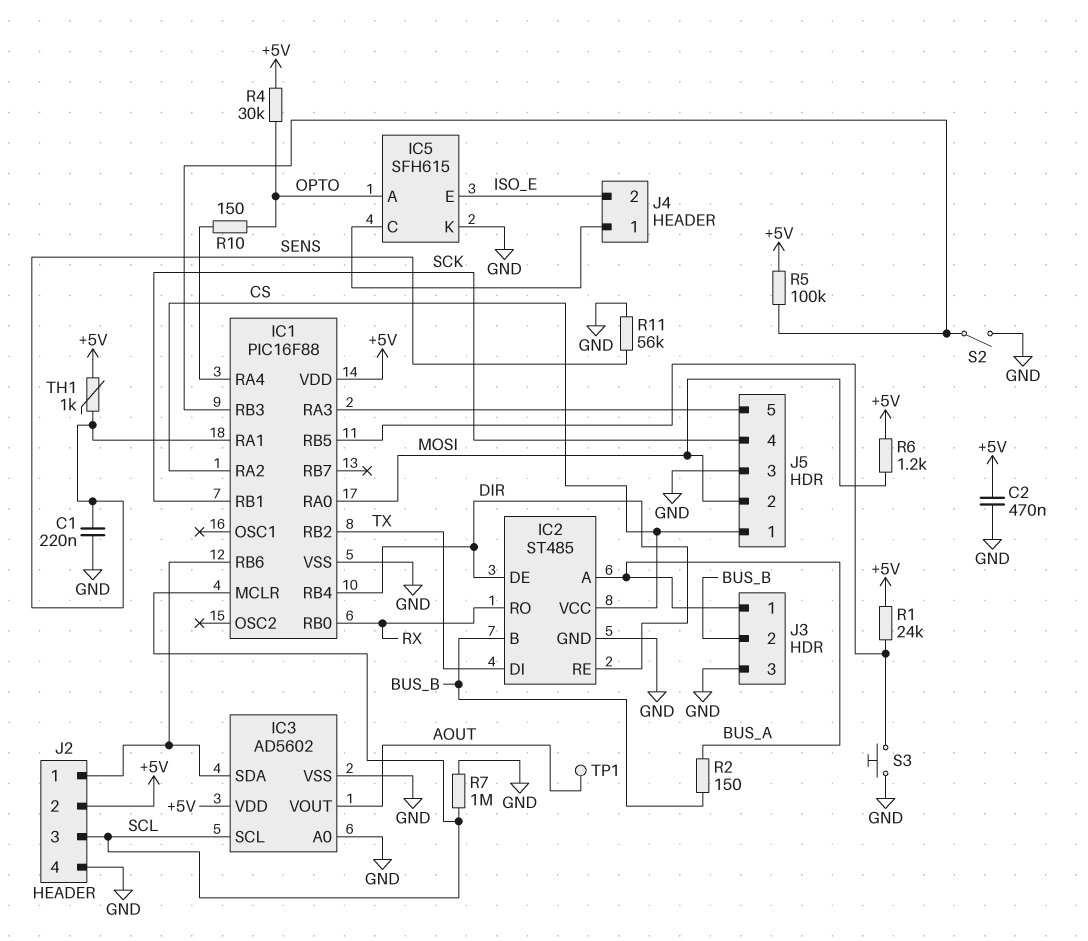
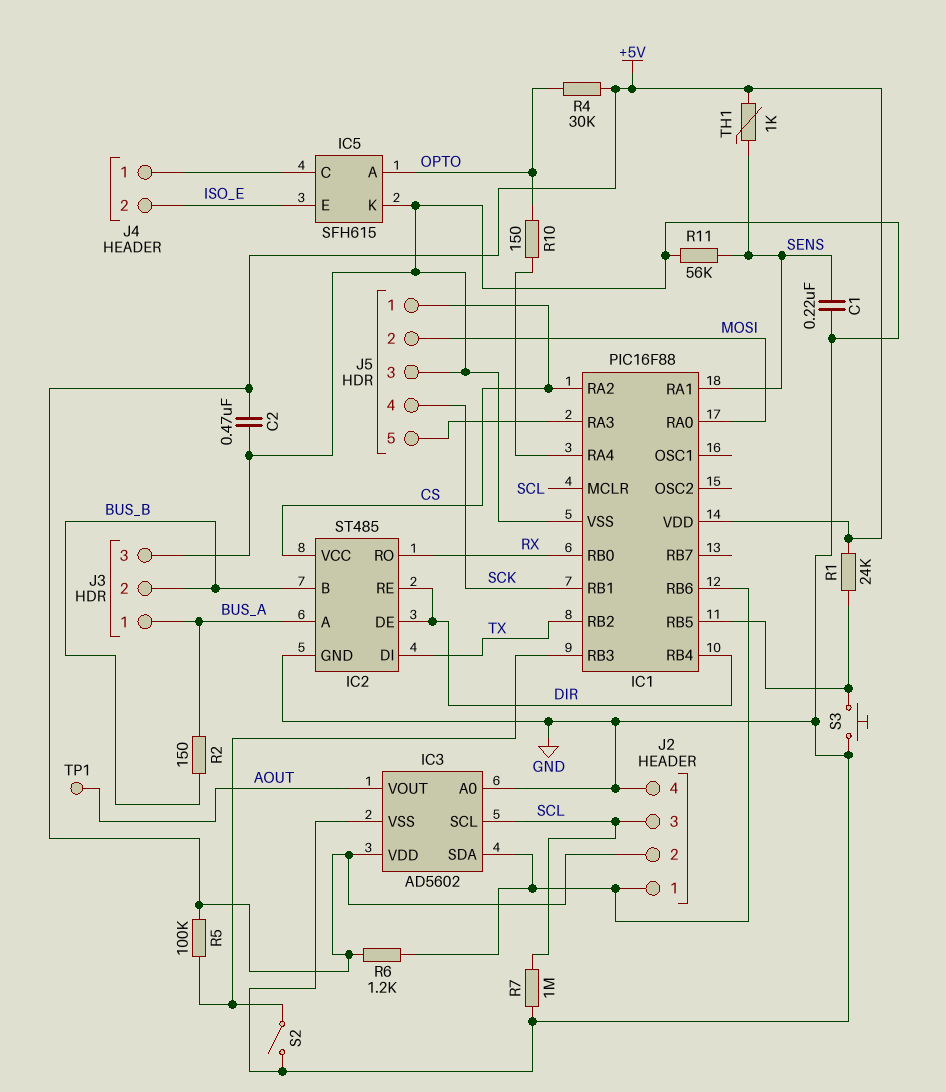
R6: 1.2k (+5V, MOSI) -> 1.2k (+5V, IC1/RB6)

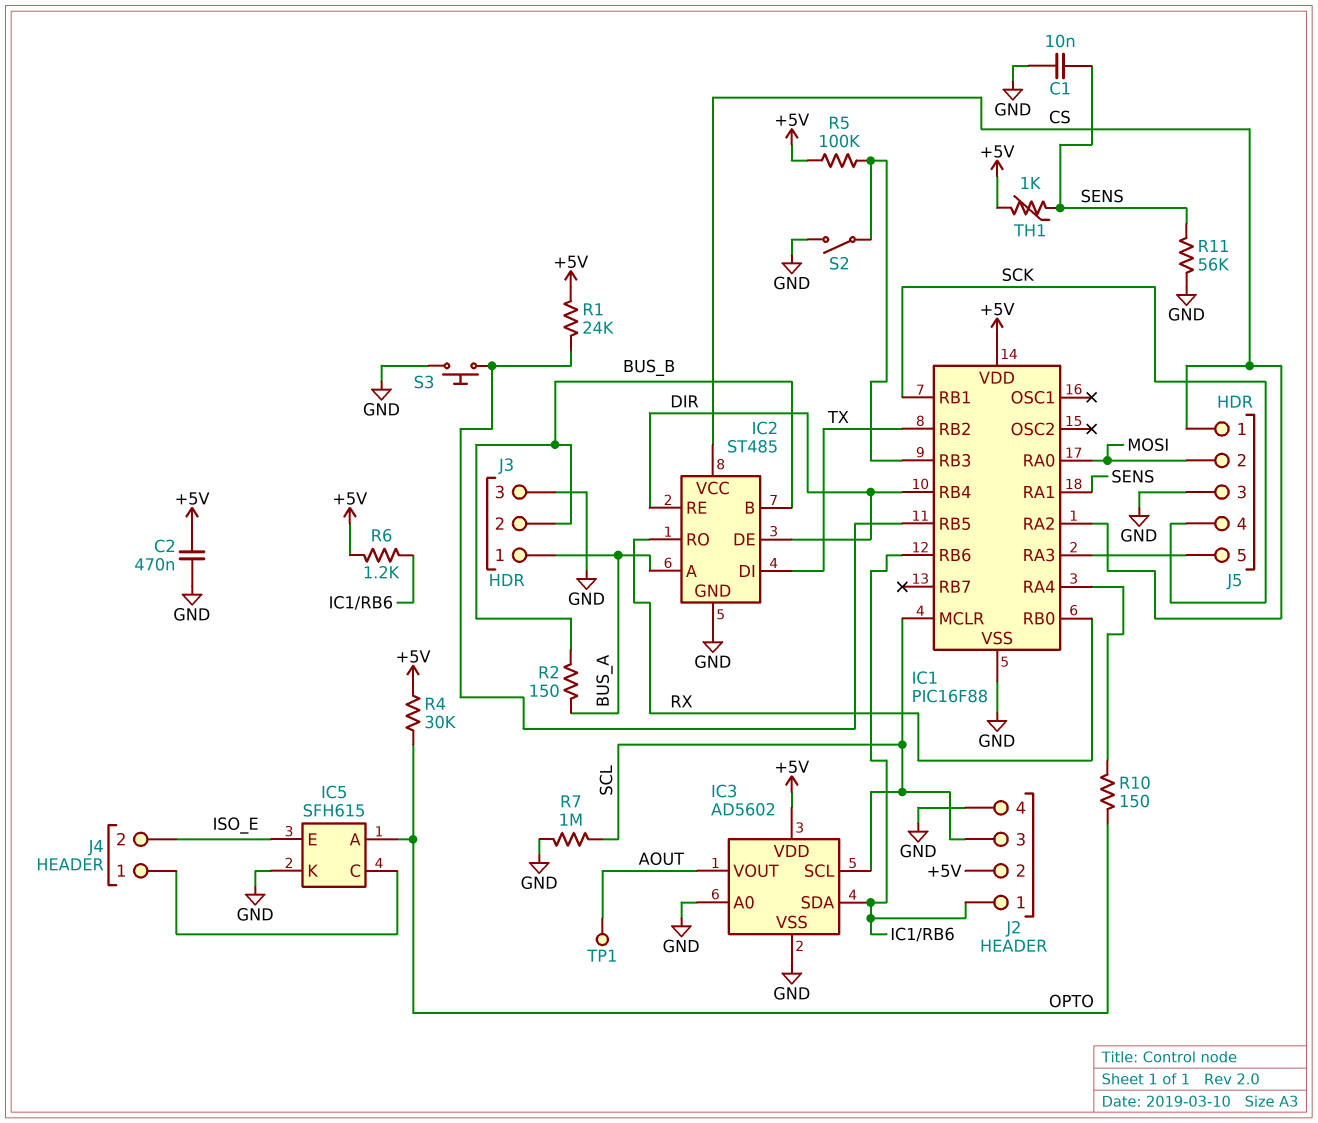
C1: 220nF (GND, SENS) -> 10nF (GND, SENS)

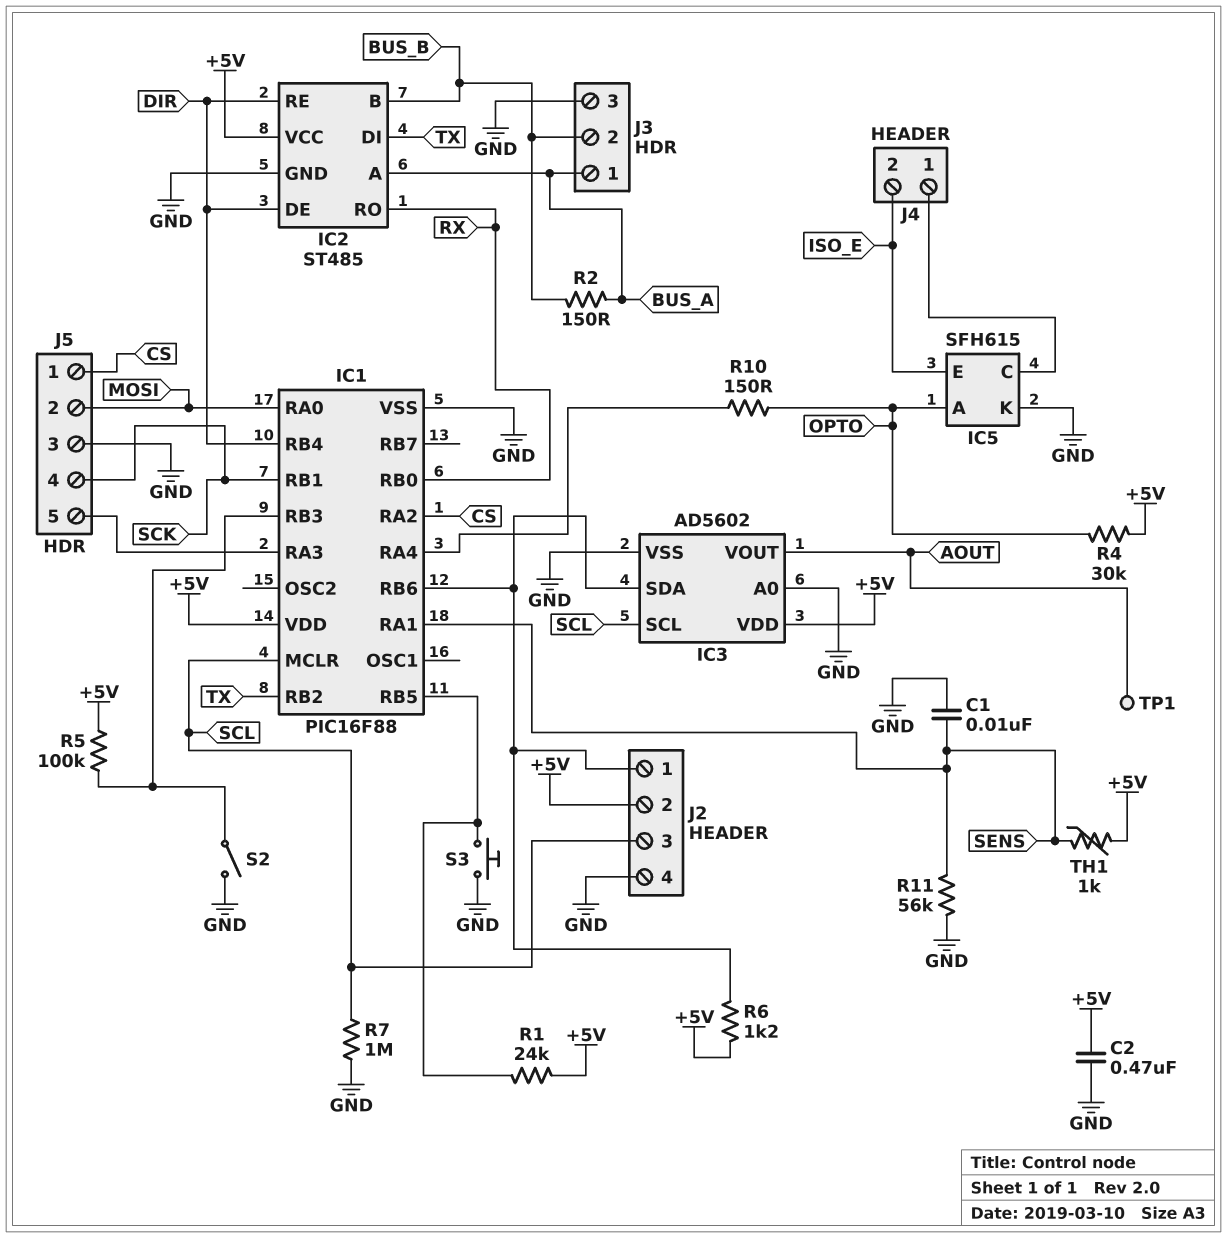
IC2 pin VCC: CS -> +5V

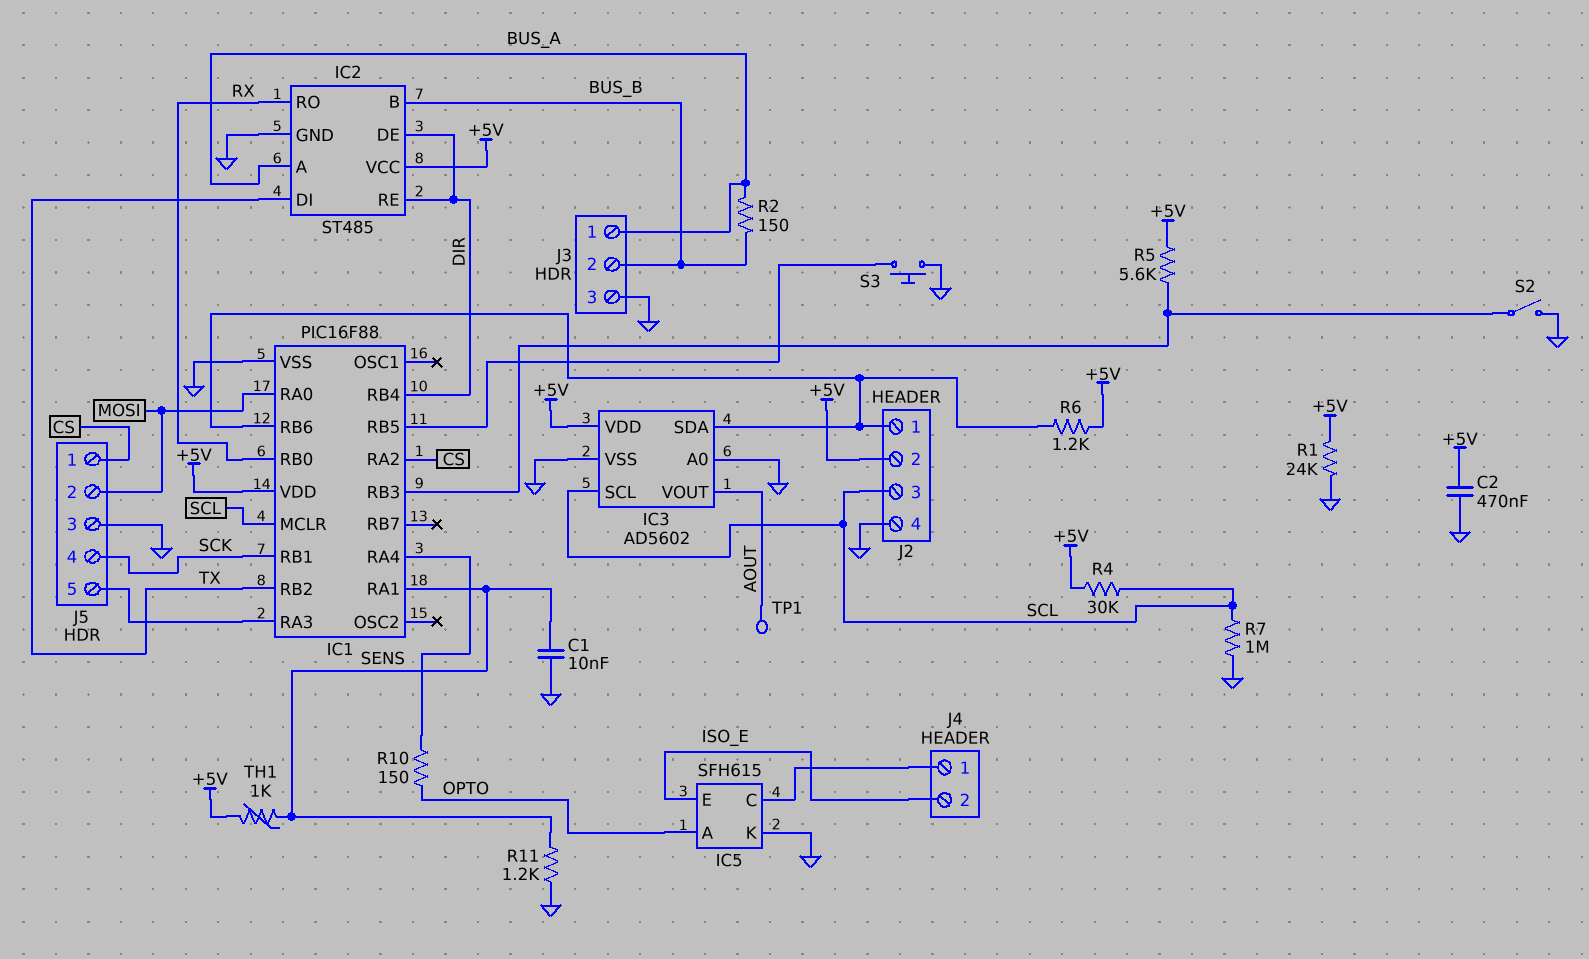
R1: 24k (+5V, IC1/RB5) -> 24k (+5V, GND)
R4: 30k (+5V, OPTO) -> 30k (+5V, SCL)
R5: 100k (+5V, IC1/RB3) -> 5.6k (+5V, IC1/RB3)
R11: 56k (GND, SENS) -> 1.2k (GND, SENS)

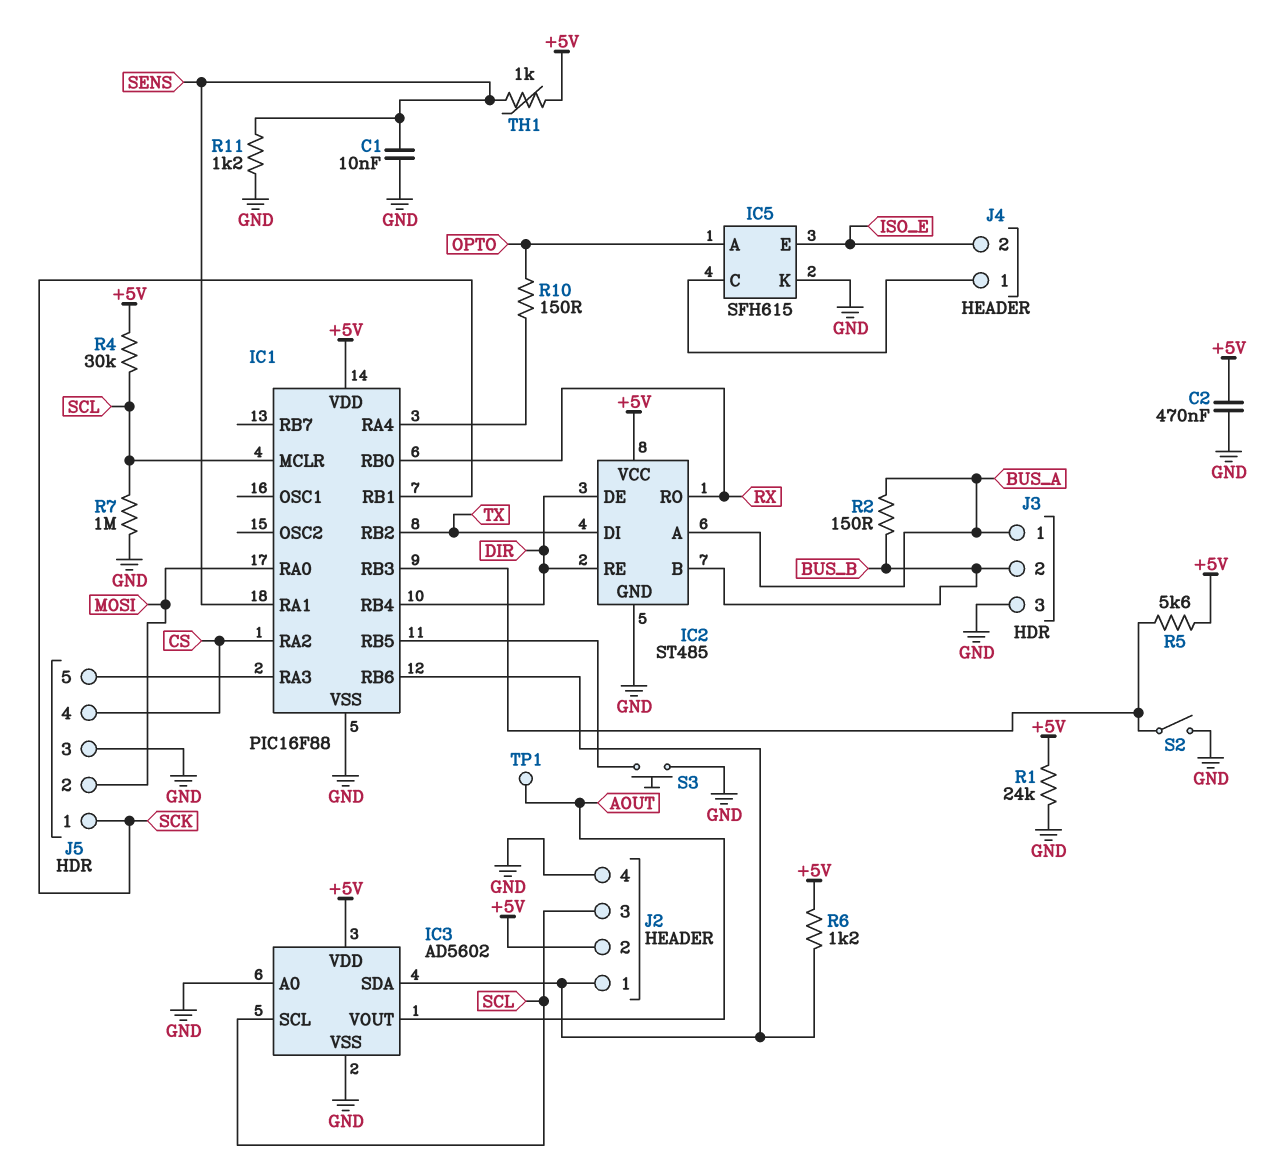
J5 pin 1: CS -> SCK
J5 pin 4: SCK -> CS

